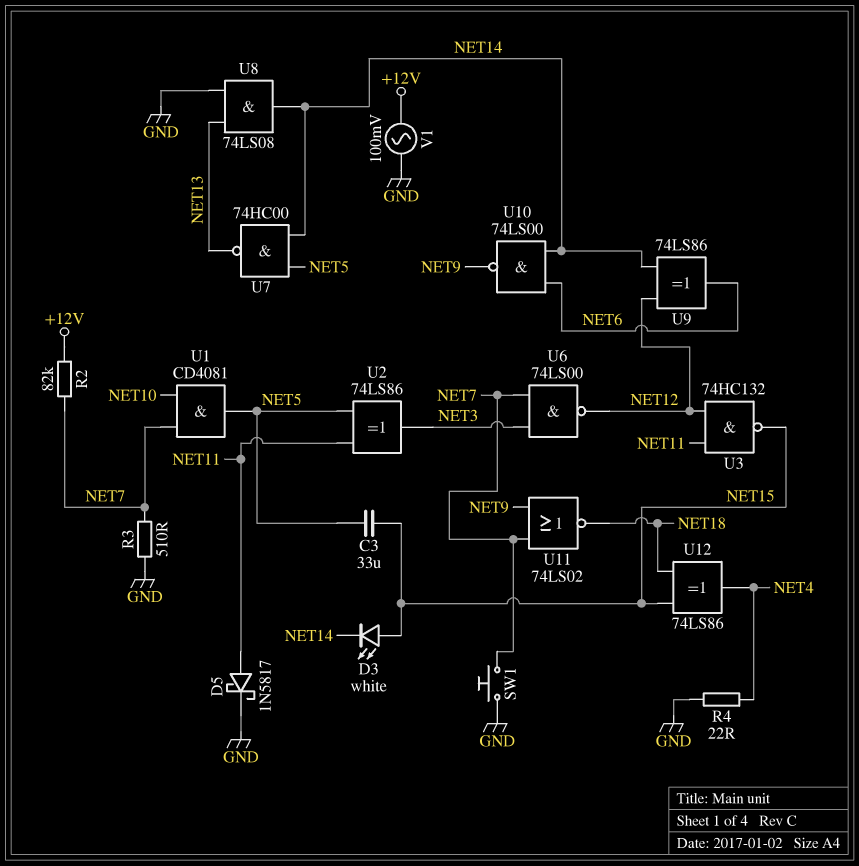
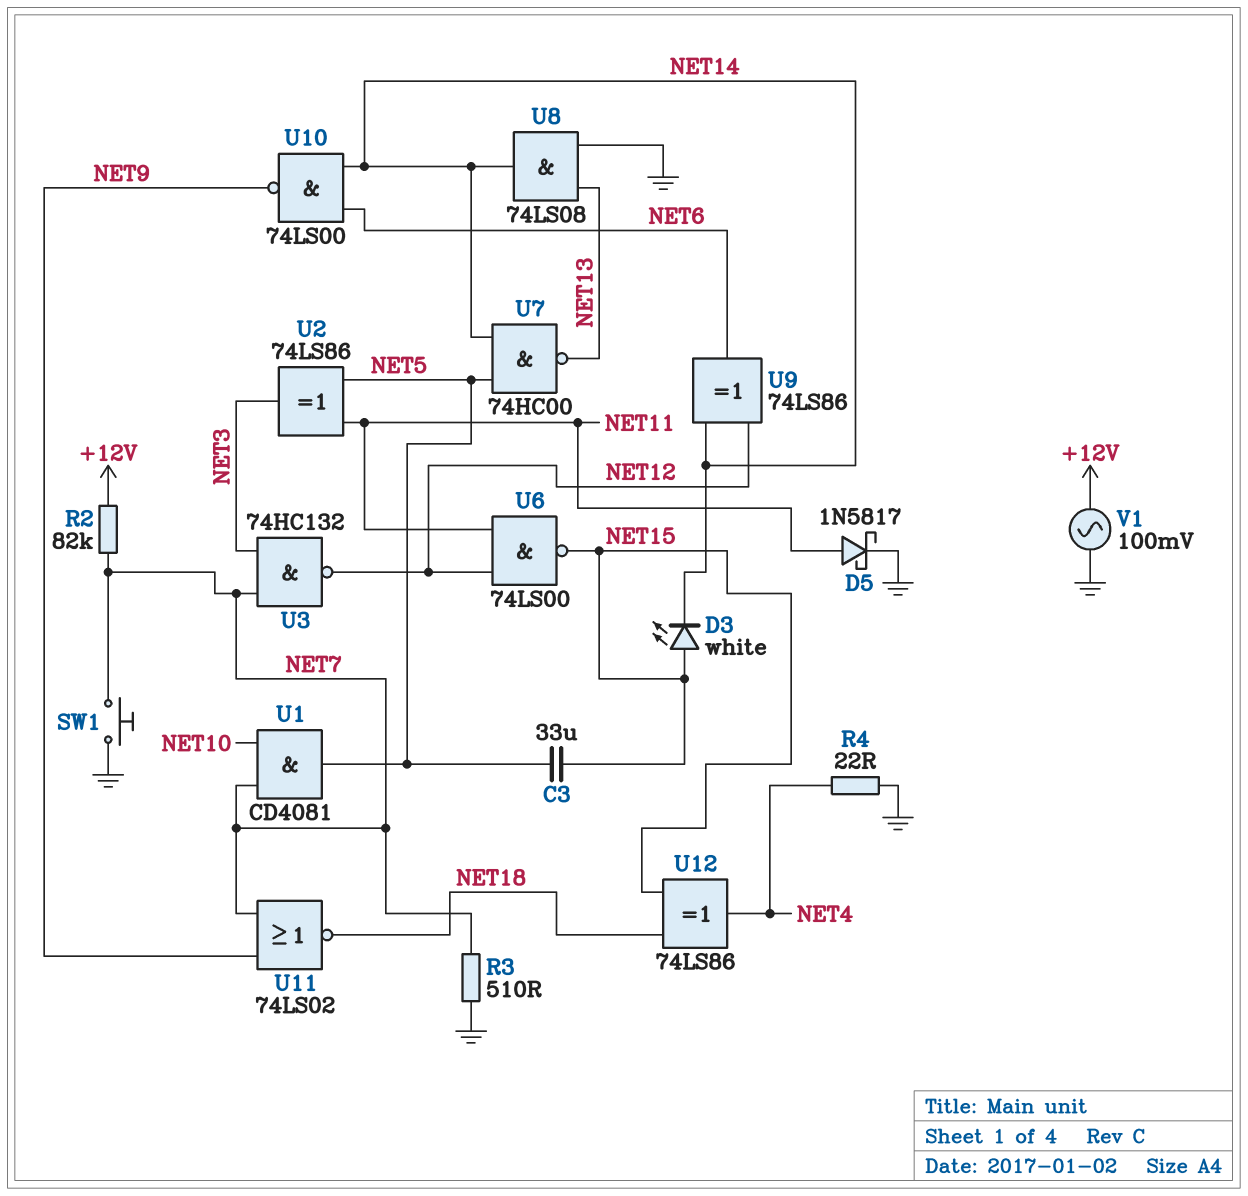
U3: NAND 74HC132 (in NET11, in NET12, out NET15) -> NAND 74HC132 (in NET3, in NET7, out NET12)
U6: NAND 74LS00 (in NET3, in NET7, out NET12) -> NAND 74LS00 (in NET11, in NET12, out NET15)

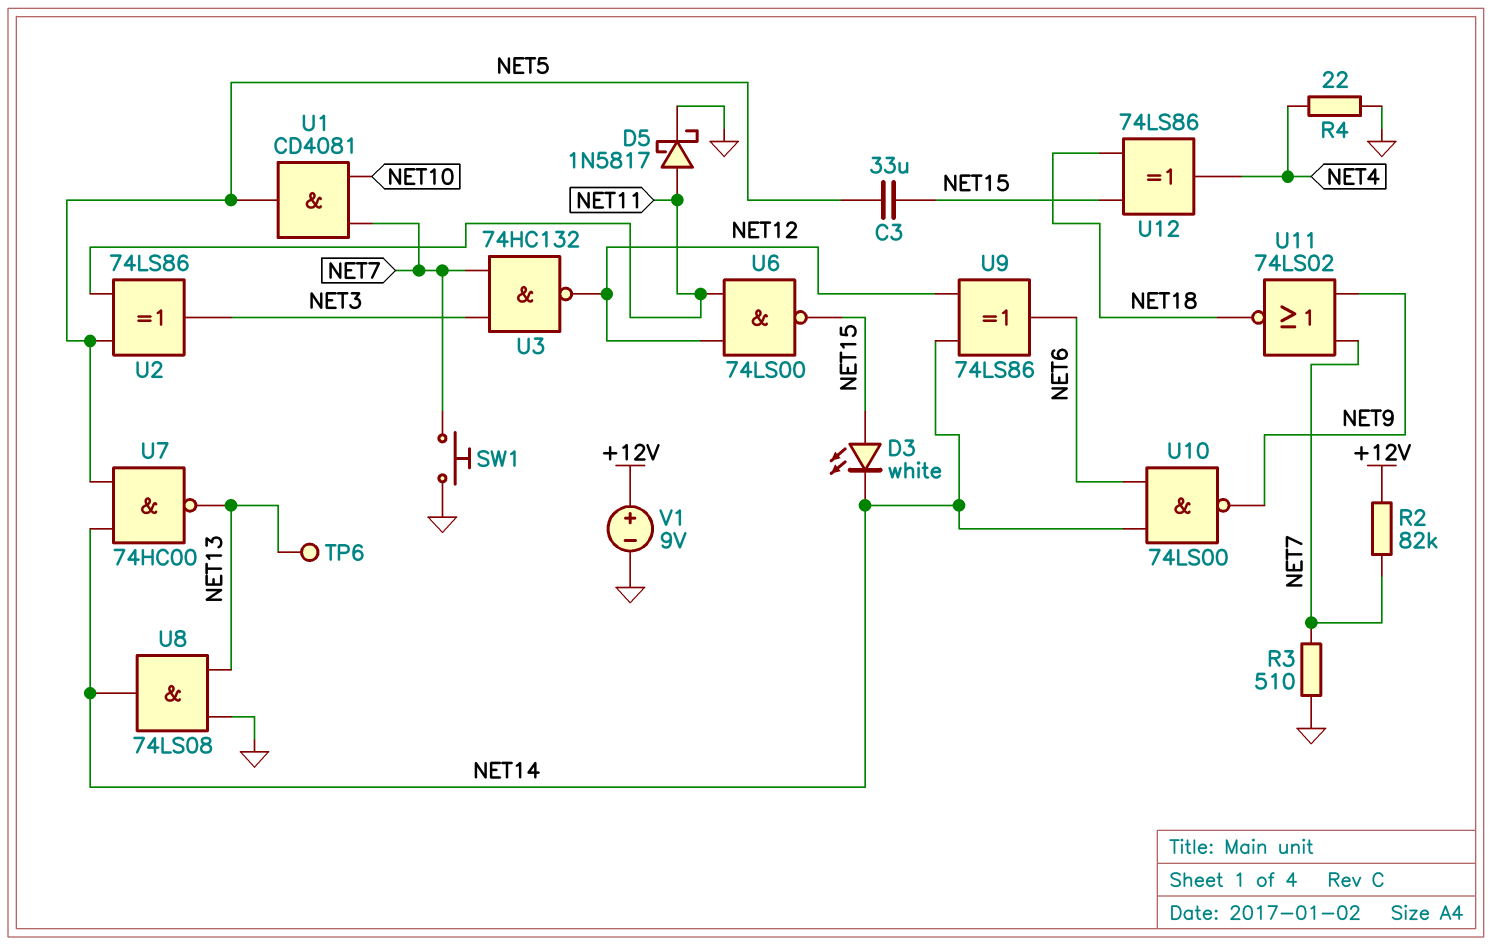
TP6: none -> test point (NET13)
V1: AC 100mV (+12V, GND) -> 9V (plus +12V, minus GND)

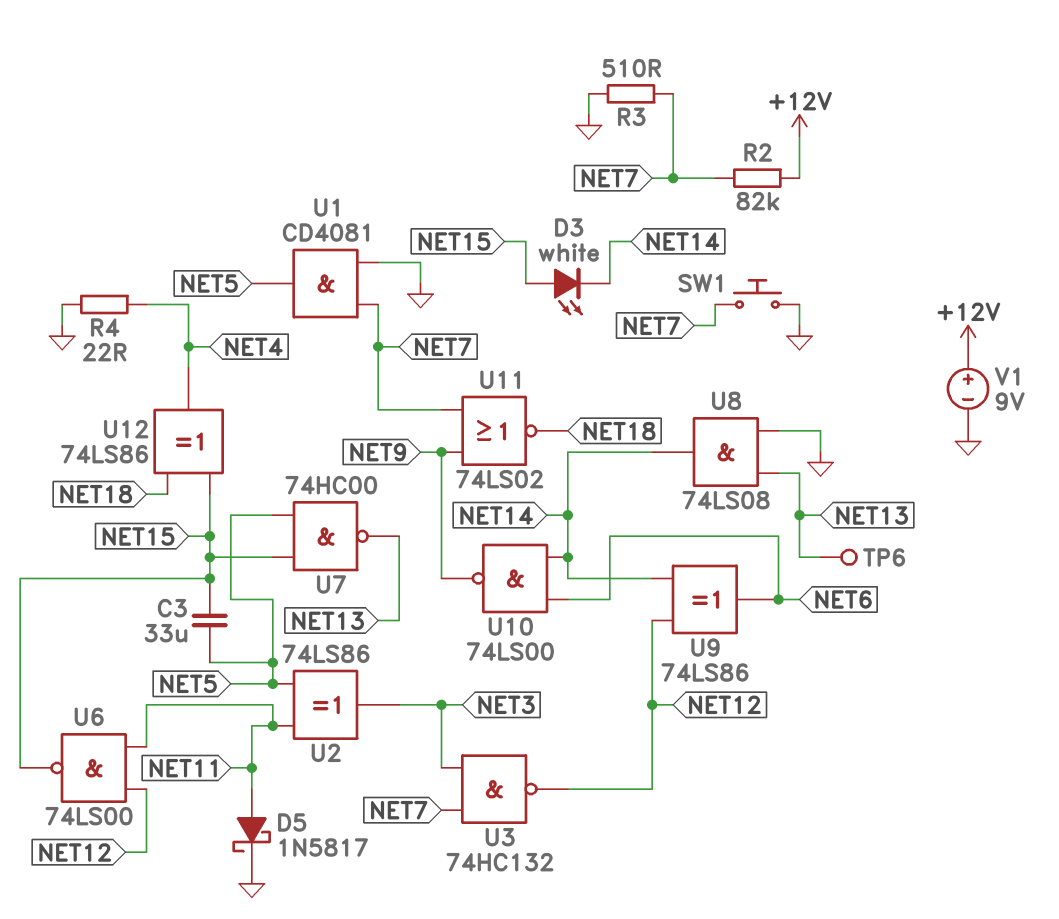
U1: AND CD4081 (in NET7, in NET10, out NET5) -> AND CD4081 (in GND, in NET7, out NET5)
U7: NAND 74HC00 (in NET5, in NET14, out NET13) -> NAND 74HC00 (in NET5, in NET15, out NET13)

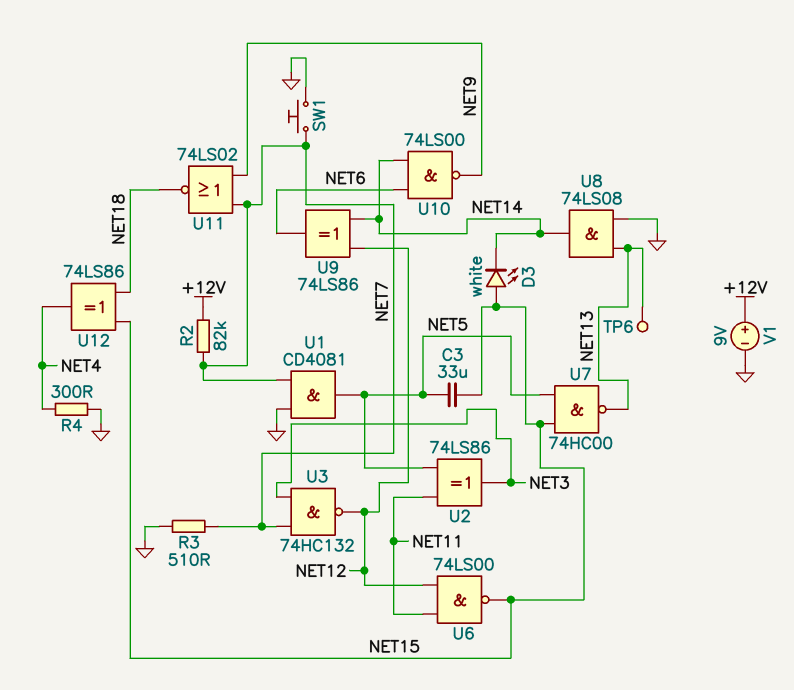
D5: schottky 1N5817 (A NET11, K GND) -> none
R4: 22 (GND, NET4) -> 300 (GND, NET4)

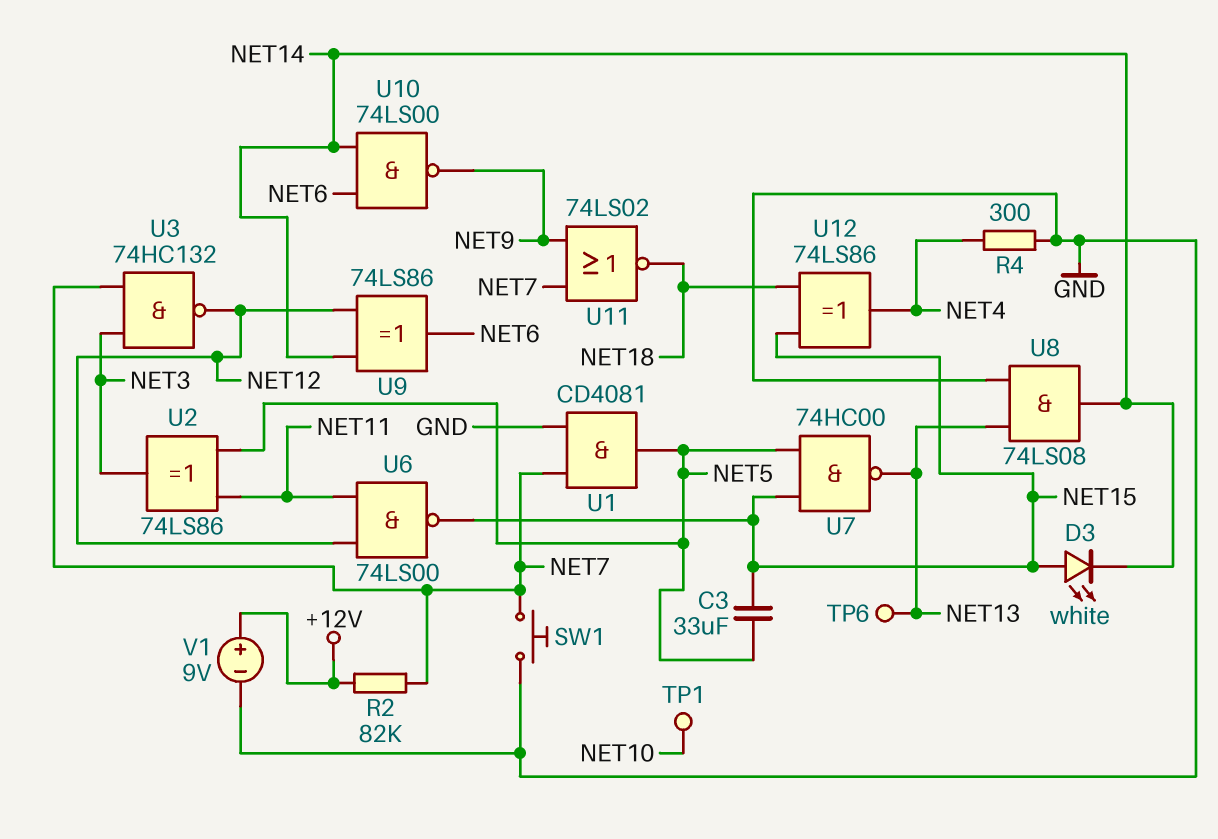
R3: 510 (GND, NET7) -> none
TP1: none -> test point (NET10)

